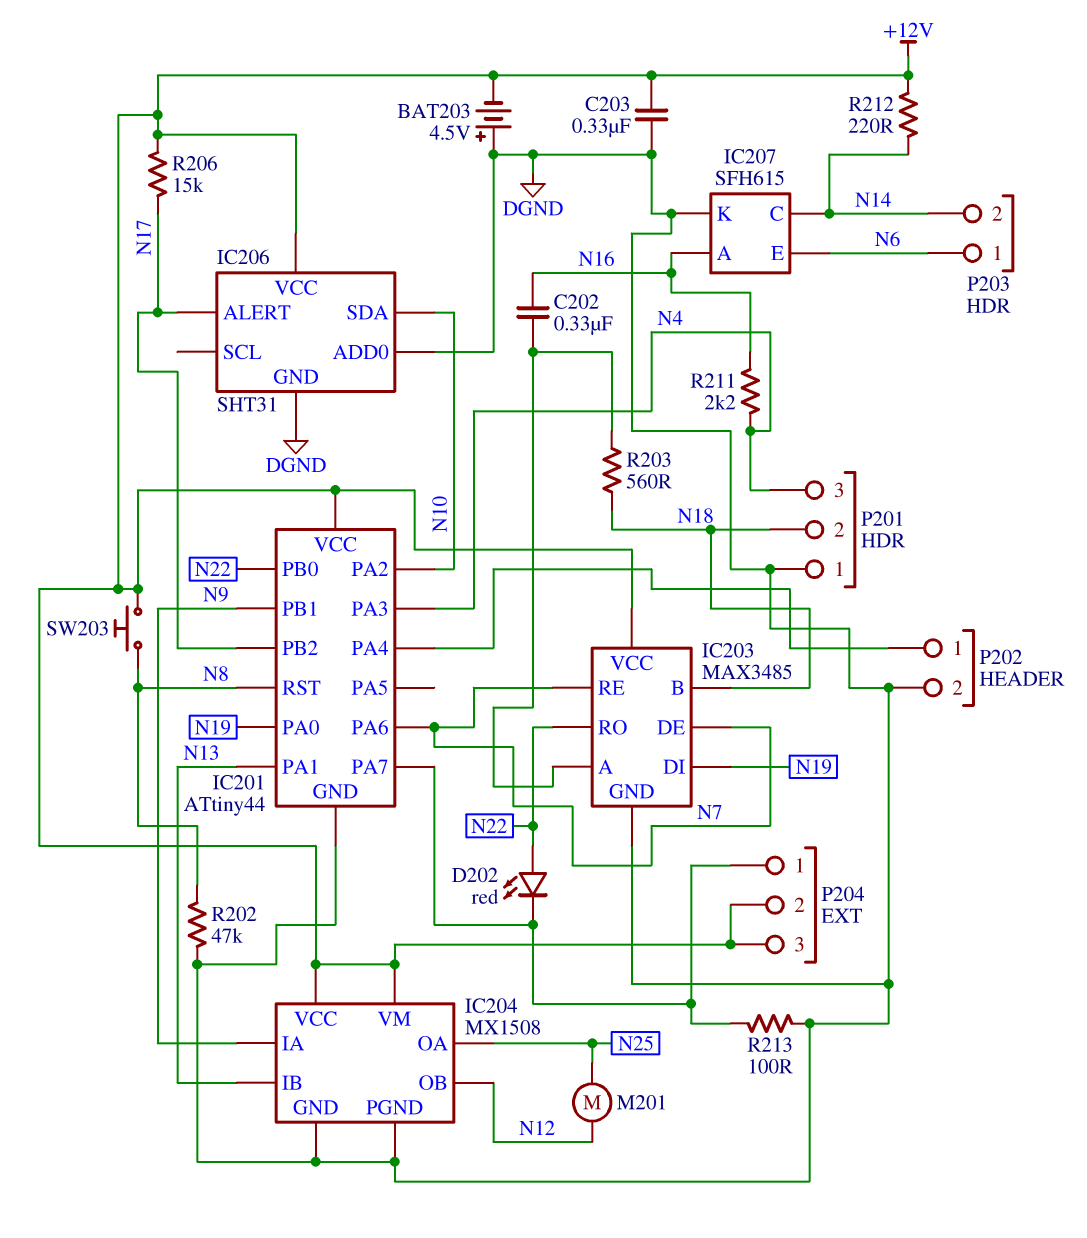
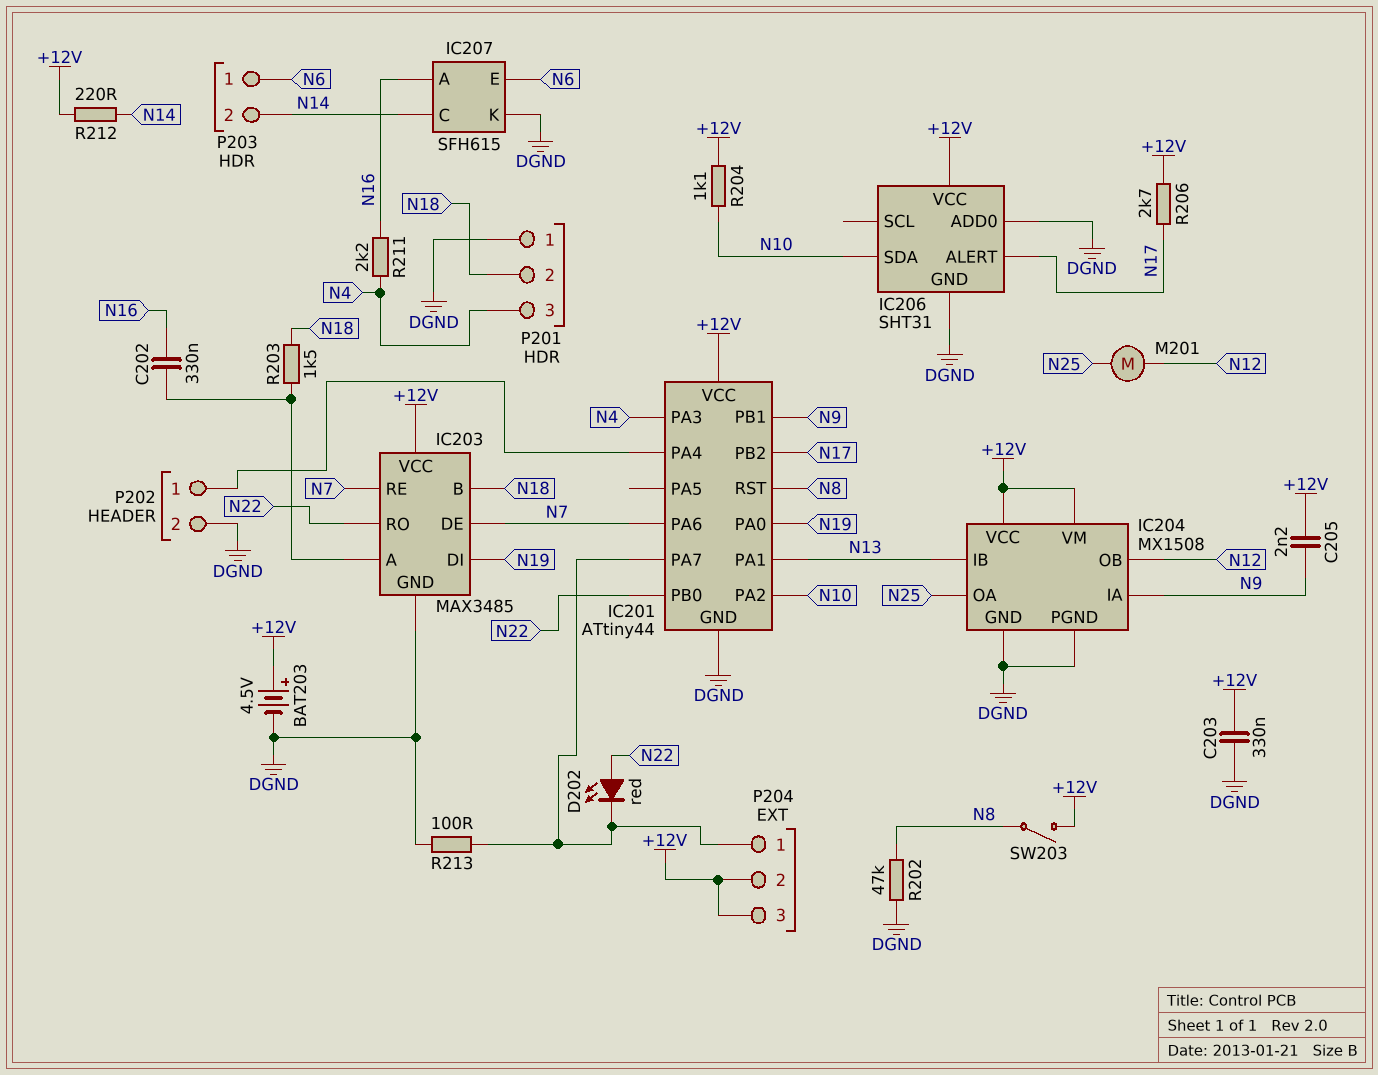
BAT203: 4.5V (plus DGND, minus +12V) -> 4.5V (plus +12V, minus DGND)
C205: none -> 2.2nF (+12V, N9)
R203: 560 (IC203/A, N18) -> 1.5k (IC203/A, N18)
R204: none -> 1.1k (+12V, N10)
R206: 15k (+12V, N17) -> 2.7k (+12V, N17)
SW203: button (+12V, N8) -> switch (+12V, N8)

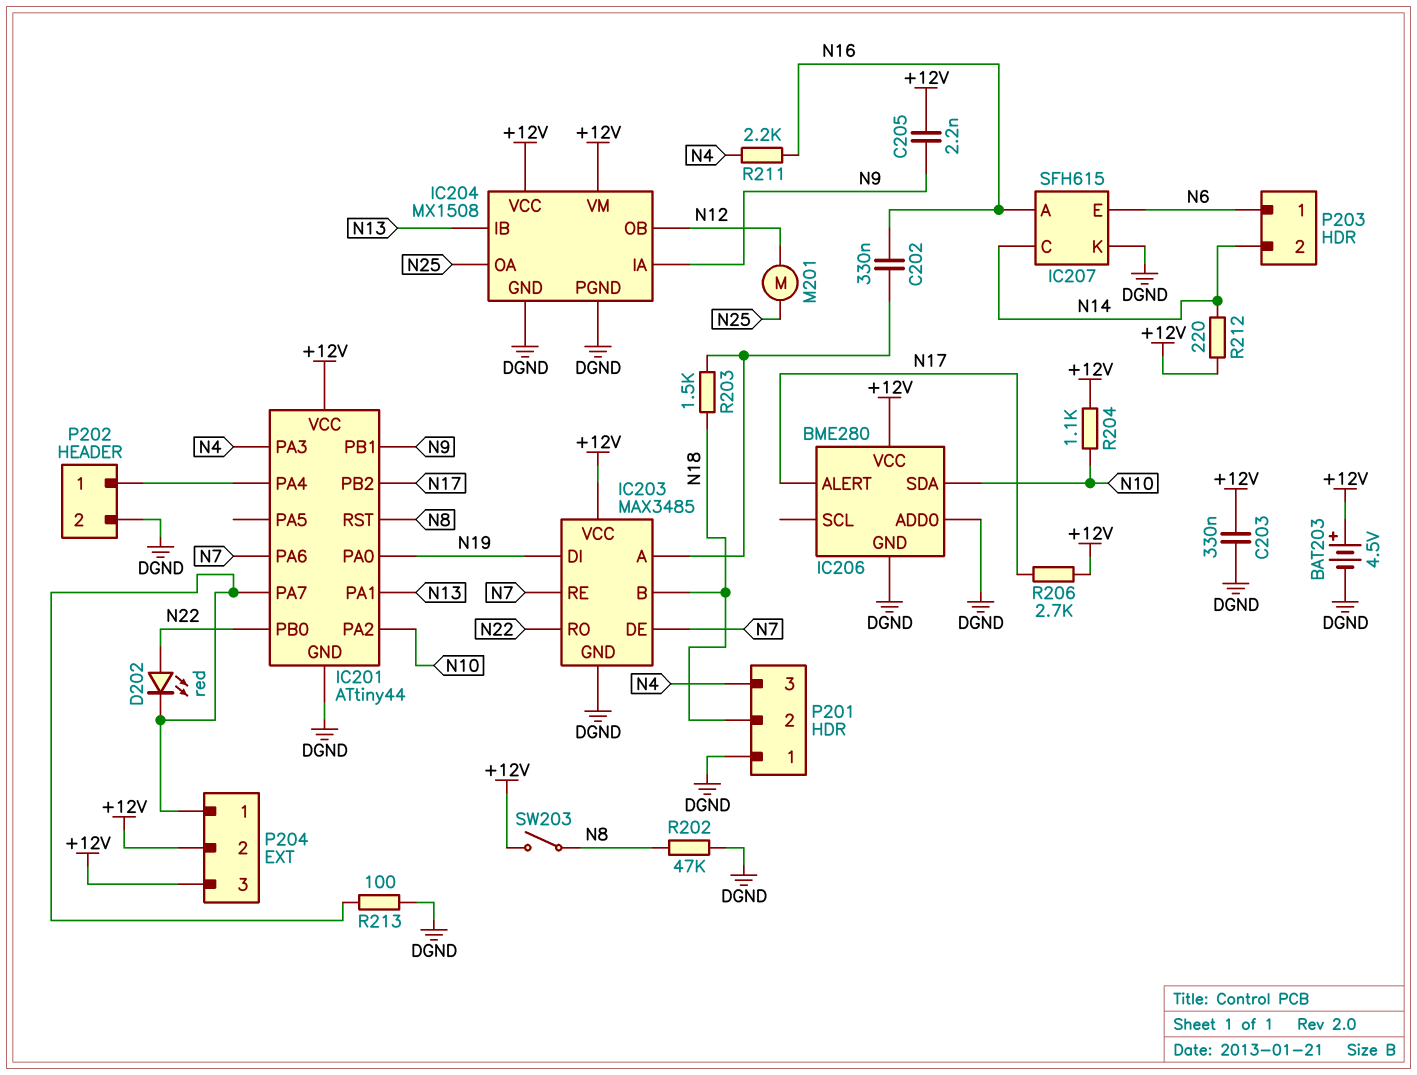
IC206: SHT31 -> BME280

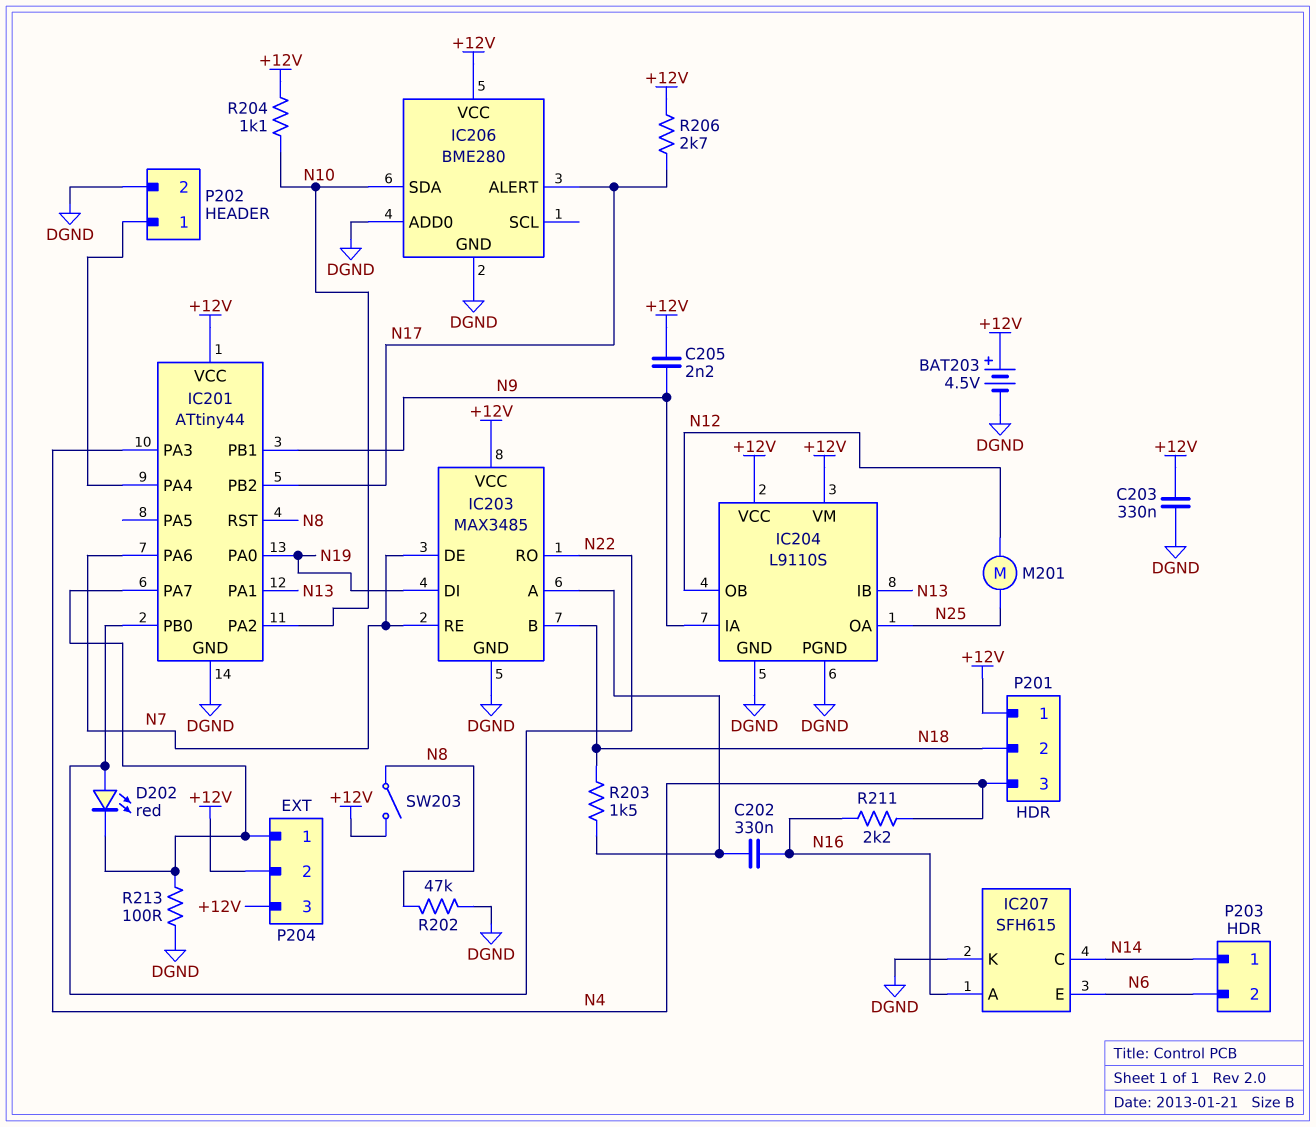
IC204: MX1508 -> L9110S
P201 pin 1: DGND -> +12V
P203 pin 1: N6 -> N14
P203 pin 2: N14 -> N6
R212: 220 (+12V, N14) -> none

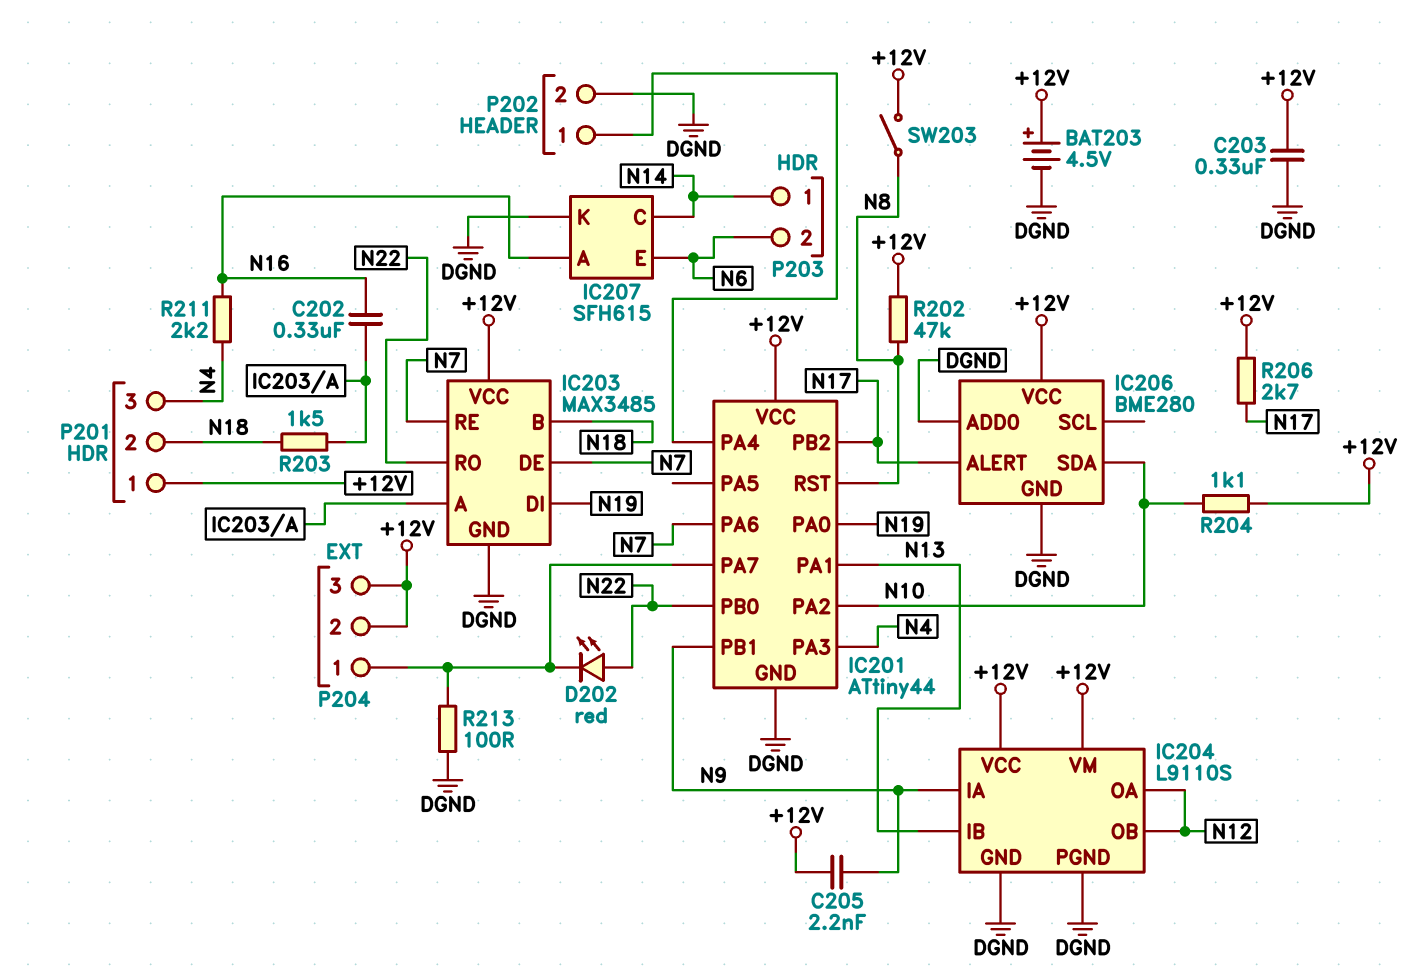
IC204 pin OA: N25 -> N12
M201: motor (N12, N25) -> none
R202: 47k (DGND, N8) -> 47k (+12V, N8)

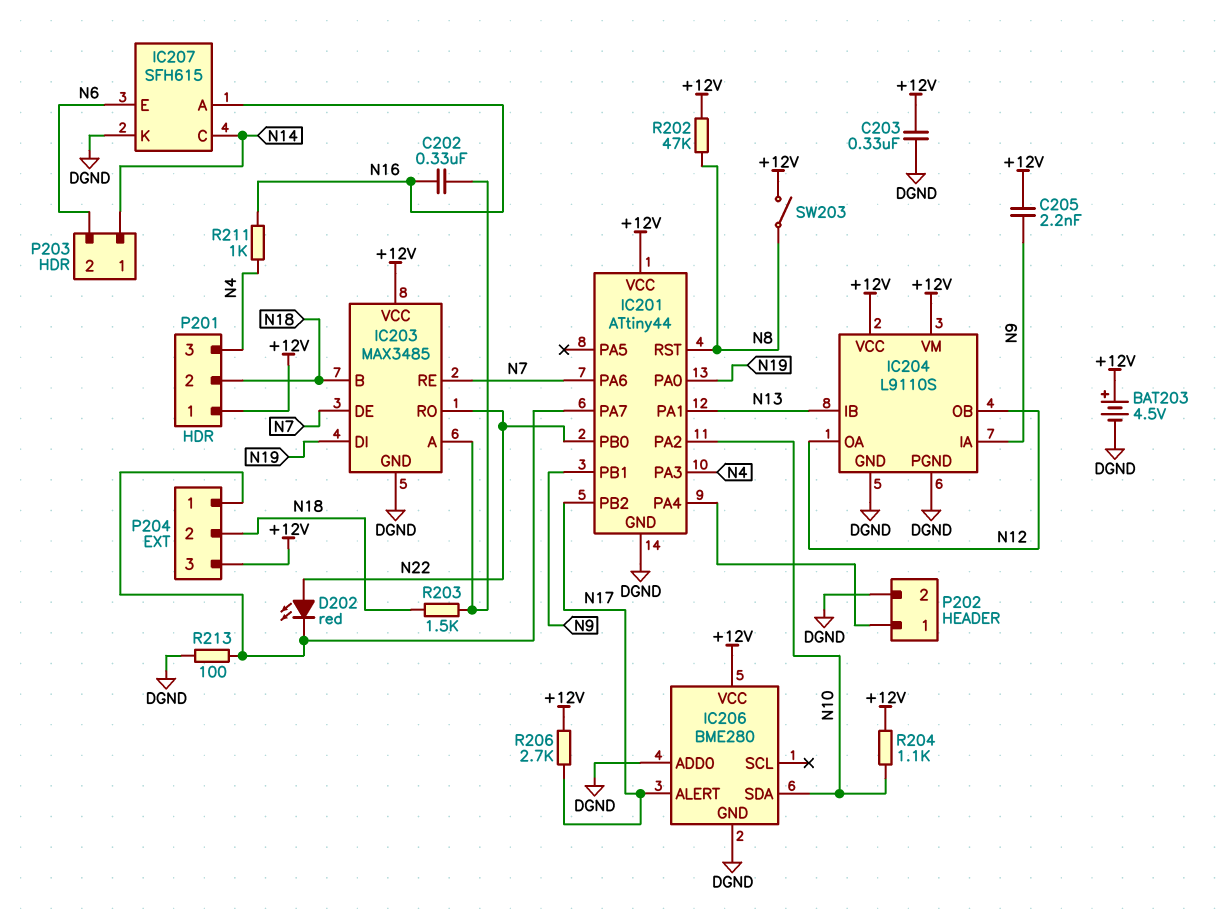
P204 pin 2: +12V -> N18
R211: 2.2k (N4, N16) -> 1k (N4, N16)

